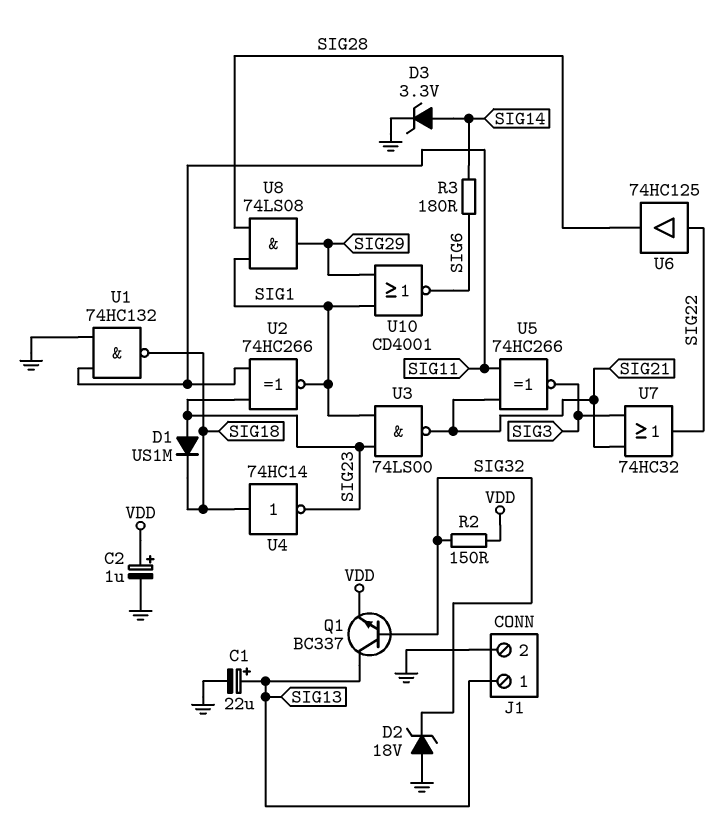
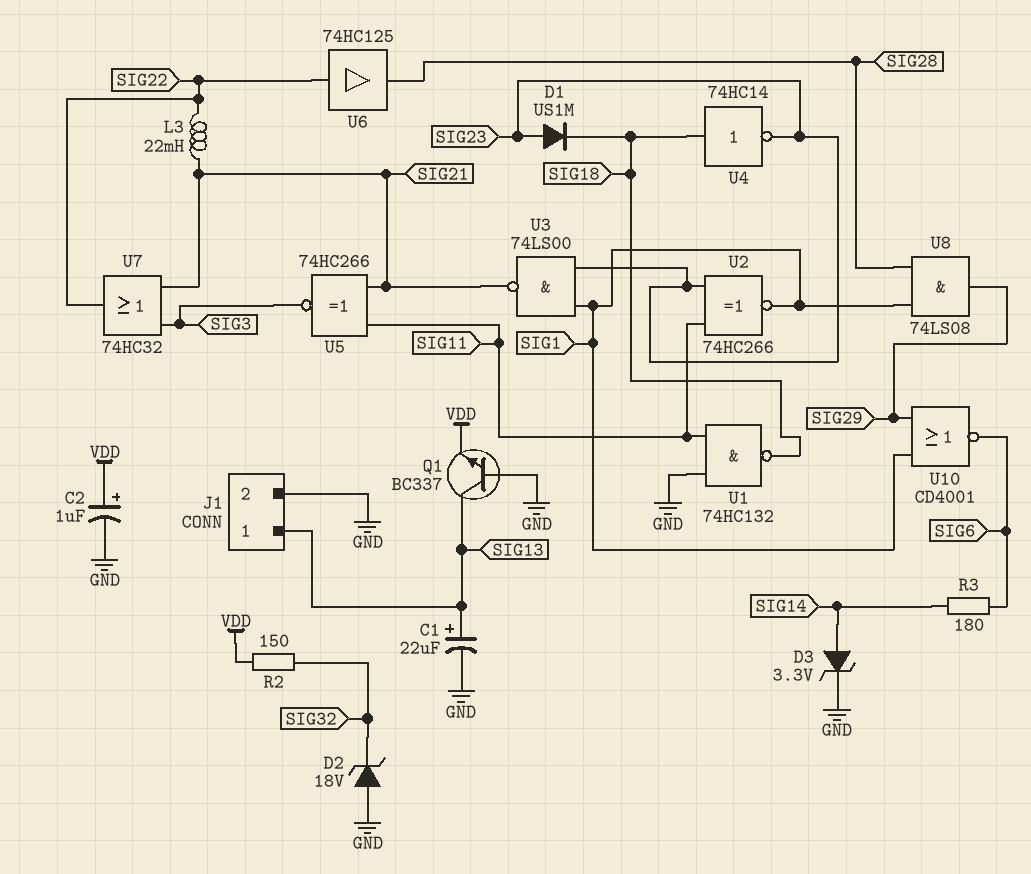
L3: none -> 22mH (SIG21, SIG22)
Q1: NPN BC337 (B SIG32, C SIG13, E VDD) -> NPN BC337 (B GND, C SIG13, E VDD)

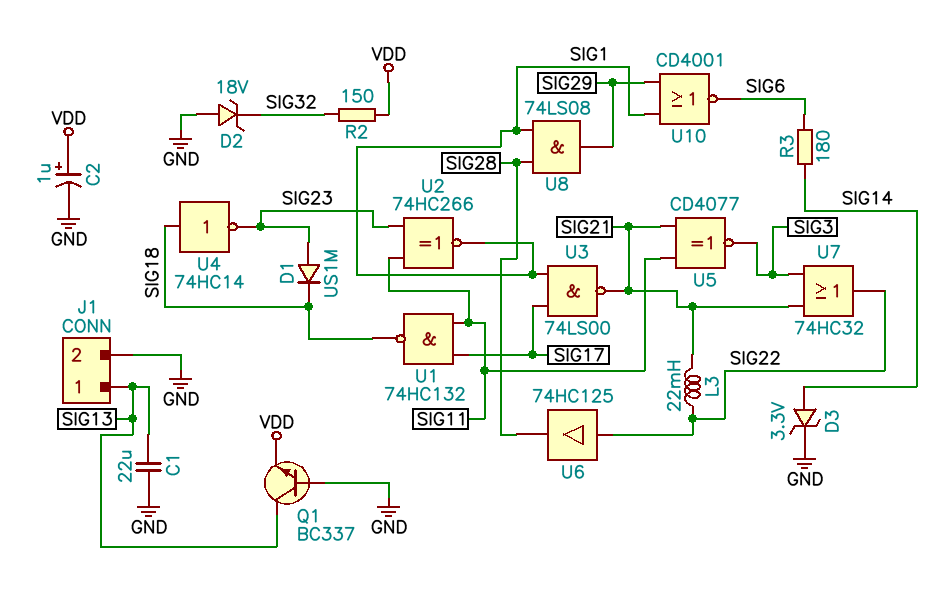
C1: 22uF (plus SIG13, minus GND) -> 22uF (GND, SIG13)
U1: NAND 74HC132 (in GND, in SIG11, out SIG18) -> NAND 74HC132 (in SIG11, in SIG17, out SIG18)
U3: NAND 74LS00 (in SIG1, in SIG23, out SIG21) -> NAND 74LS00 (in SIG1, in SIG17, out SIG21)
U5: XNOR 74HC266 (in SIG11, in SIG21, out SIG3) -> XNOR CD4077 (in SIG11, in SIG21, out SIG3)

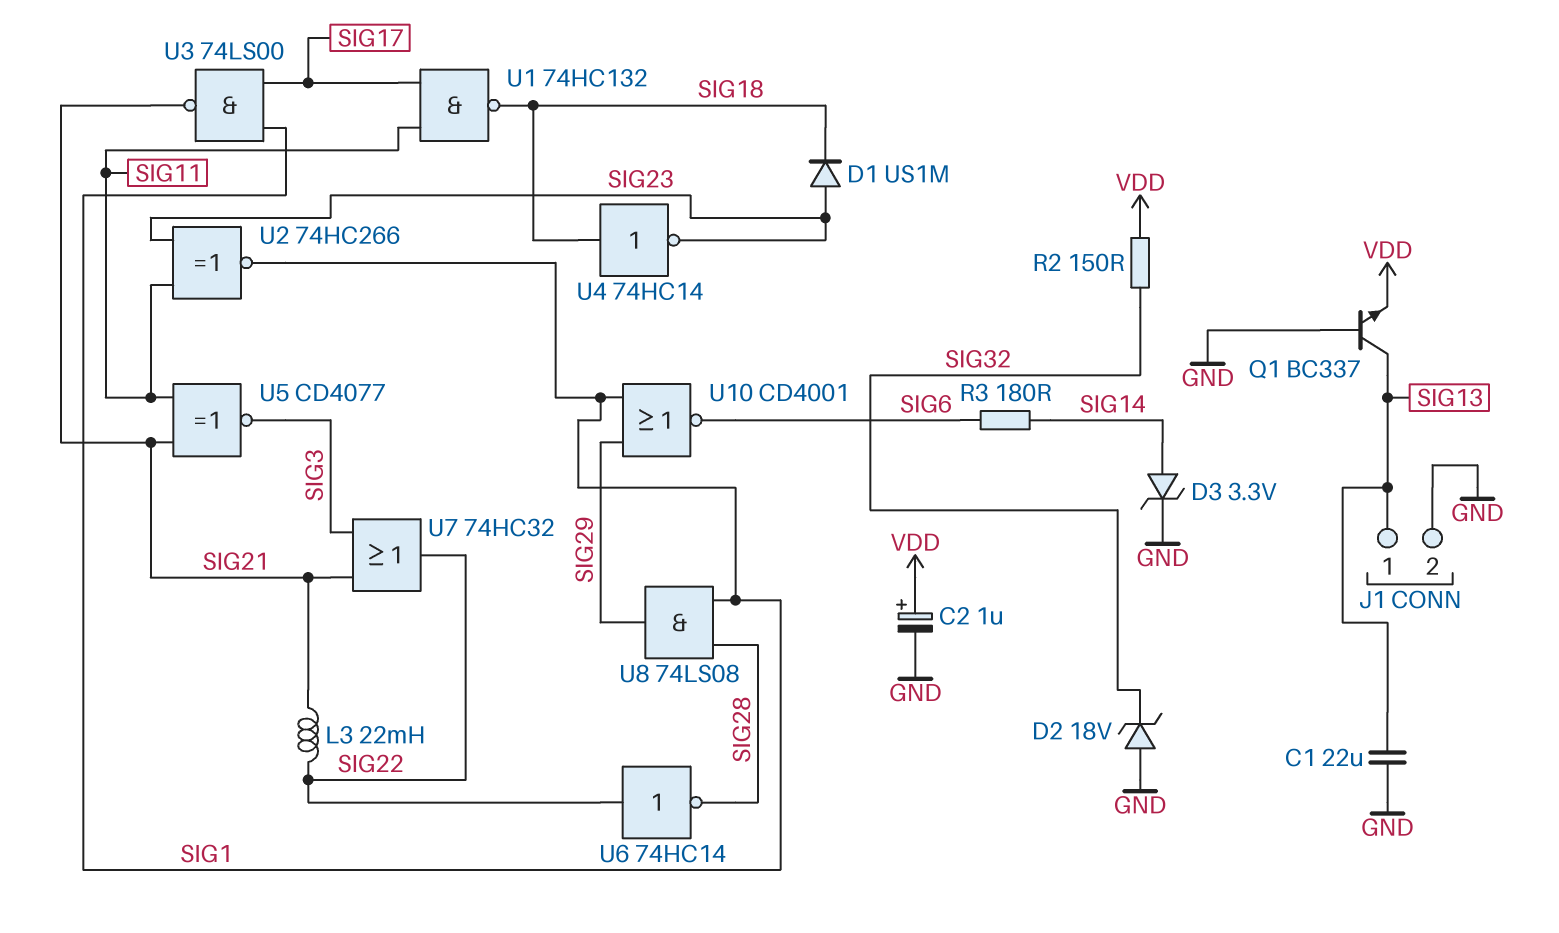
U6: buffer 74HC125 (in SIG22, out SIG28) -> NOT 74HC14 (in SIG22, out SIG28)

